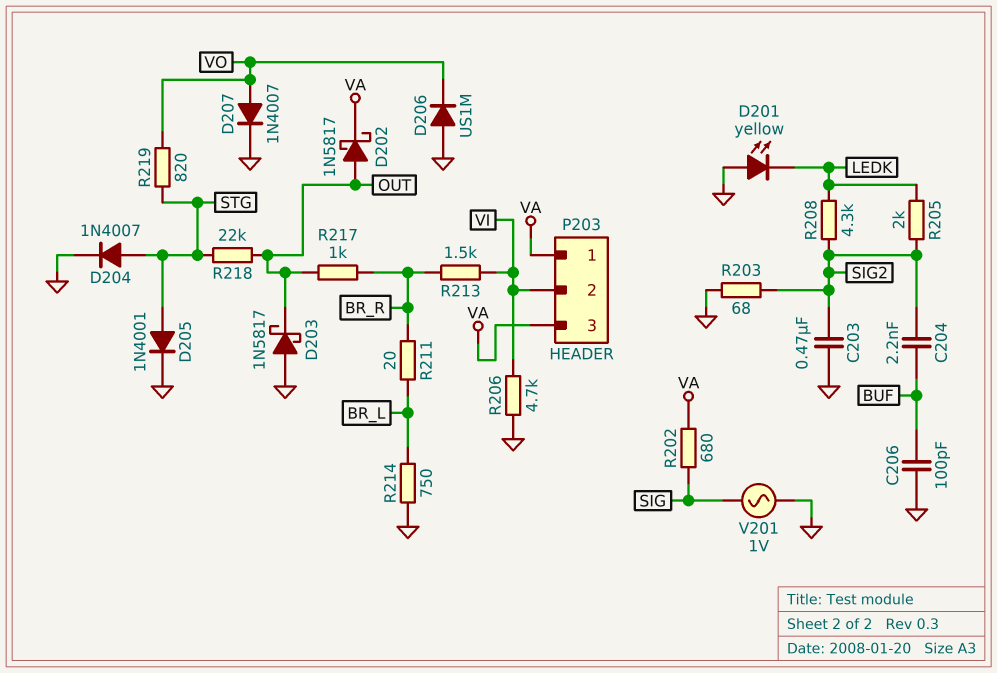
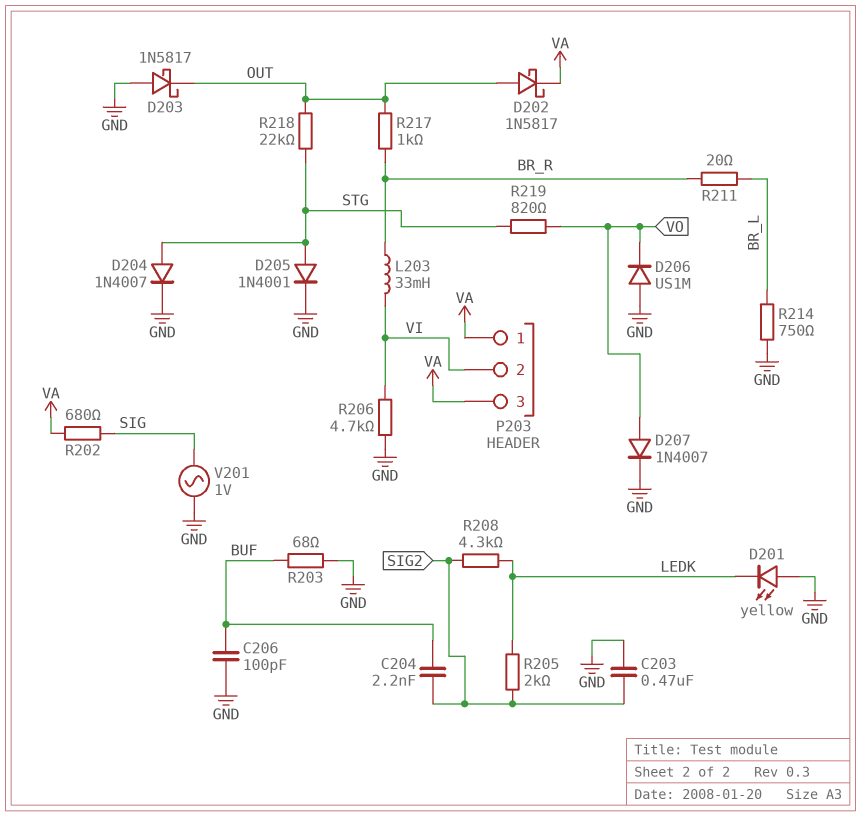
L203: none -> 33mH (BR_R, VI)
R203: 68 (GND, SIG2) -> 68 (BUF, GND)
R213: 1.5k (BR_R, VI) -> none

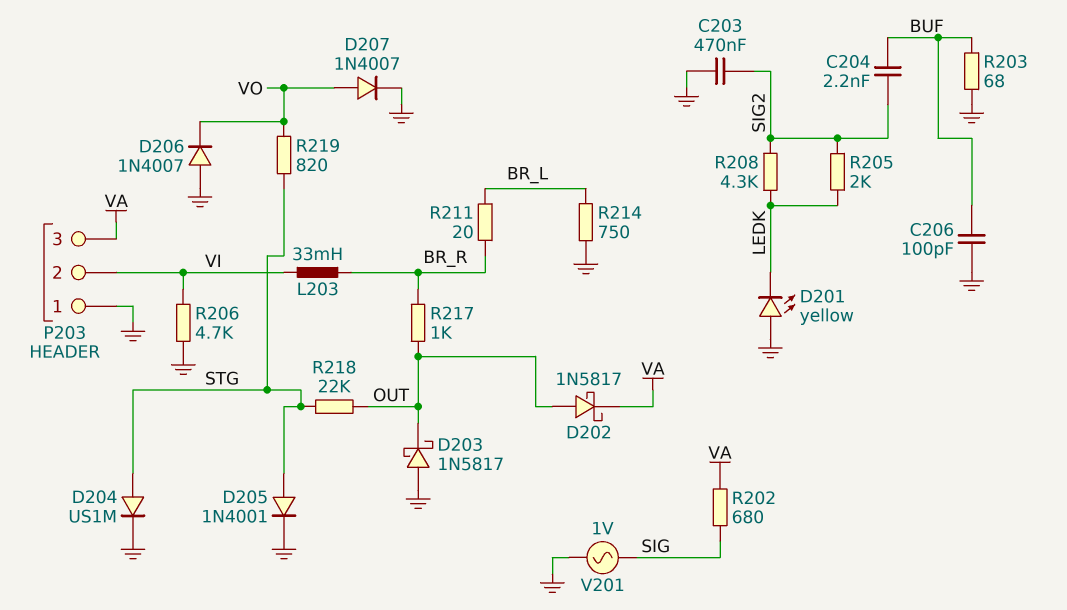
D204: diode 1N4007 (A STG, K GND) -> diode US1M (A STG, K GND)
D206: diode US1M (A GND, K VO) -> diode 1N4007 (A GND, K VO)
P203 pin 1: VA -> GND

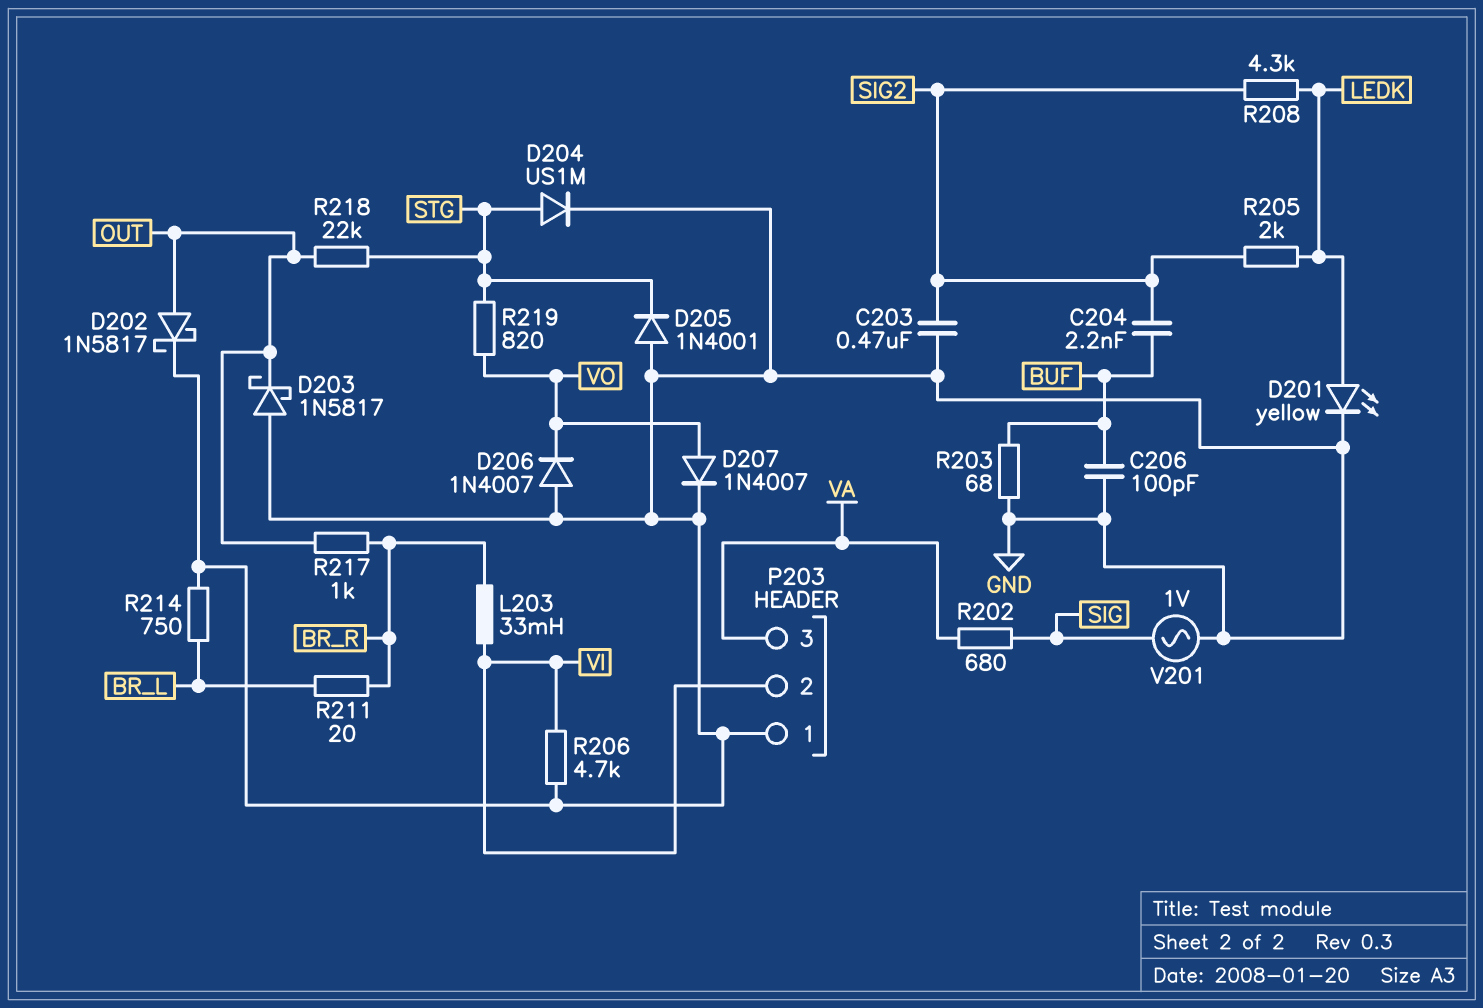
D201: LED yellow (A GND, K LEDK) -> LED yellow (A LEDK, K GND)
D202: schottky 1N5817 (A OUT, K VA) -> schottky 1N5817 (A OUT, K GND)
D205: diode 1N4001 (A STG, K GND) -> diode 1N4001 (A GND, K STG)

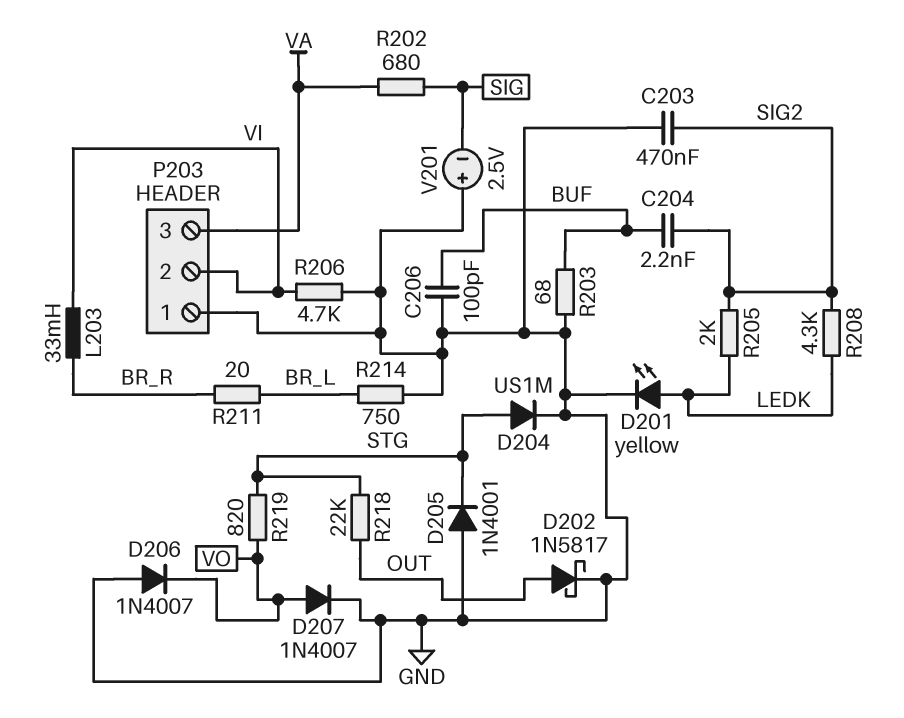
D203: schottky 1N5817 (A GND, K OUT) -> none
R217: 1k (BR_R, OUT) -> none
V201: AC 1V (GND, SIG) -> 2.5V (plus GND, minus SIG)

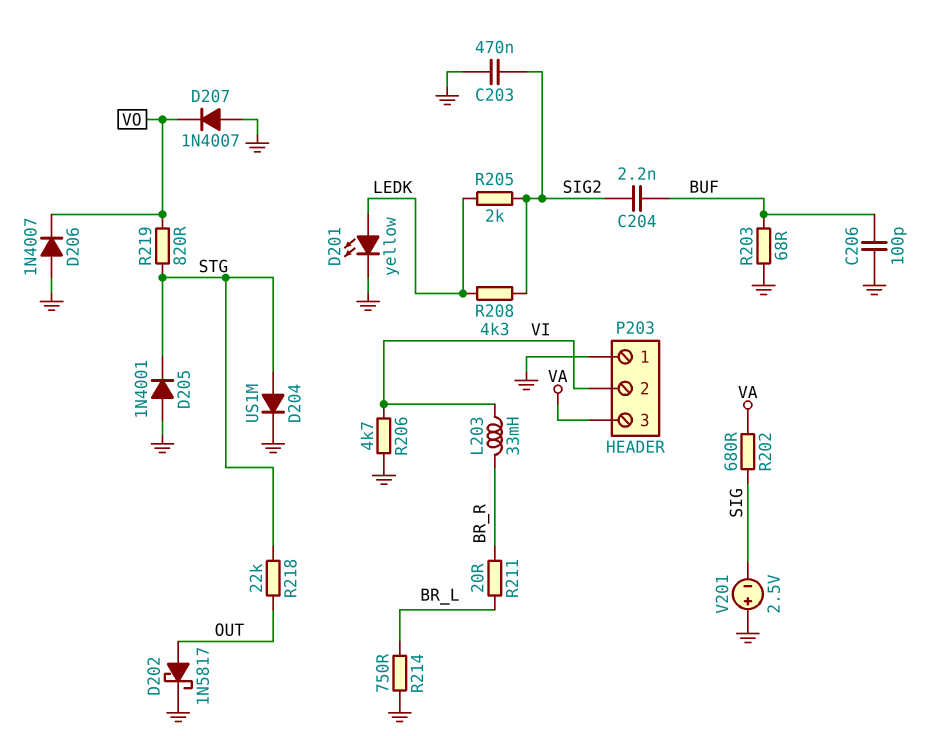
D207: diode 1N4007 (A VO, K GND) -> diode 1N4007 (A GND, K VO)

